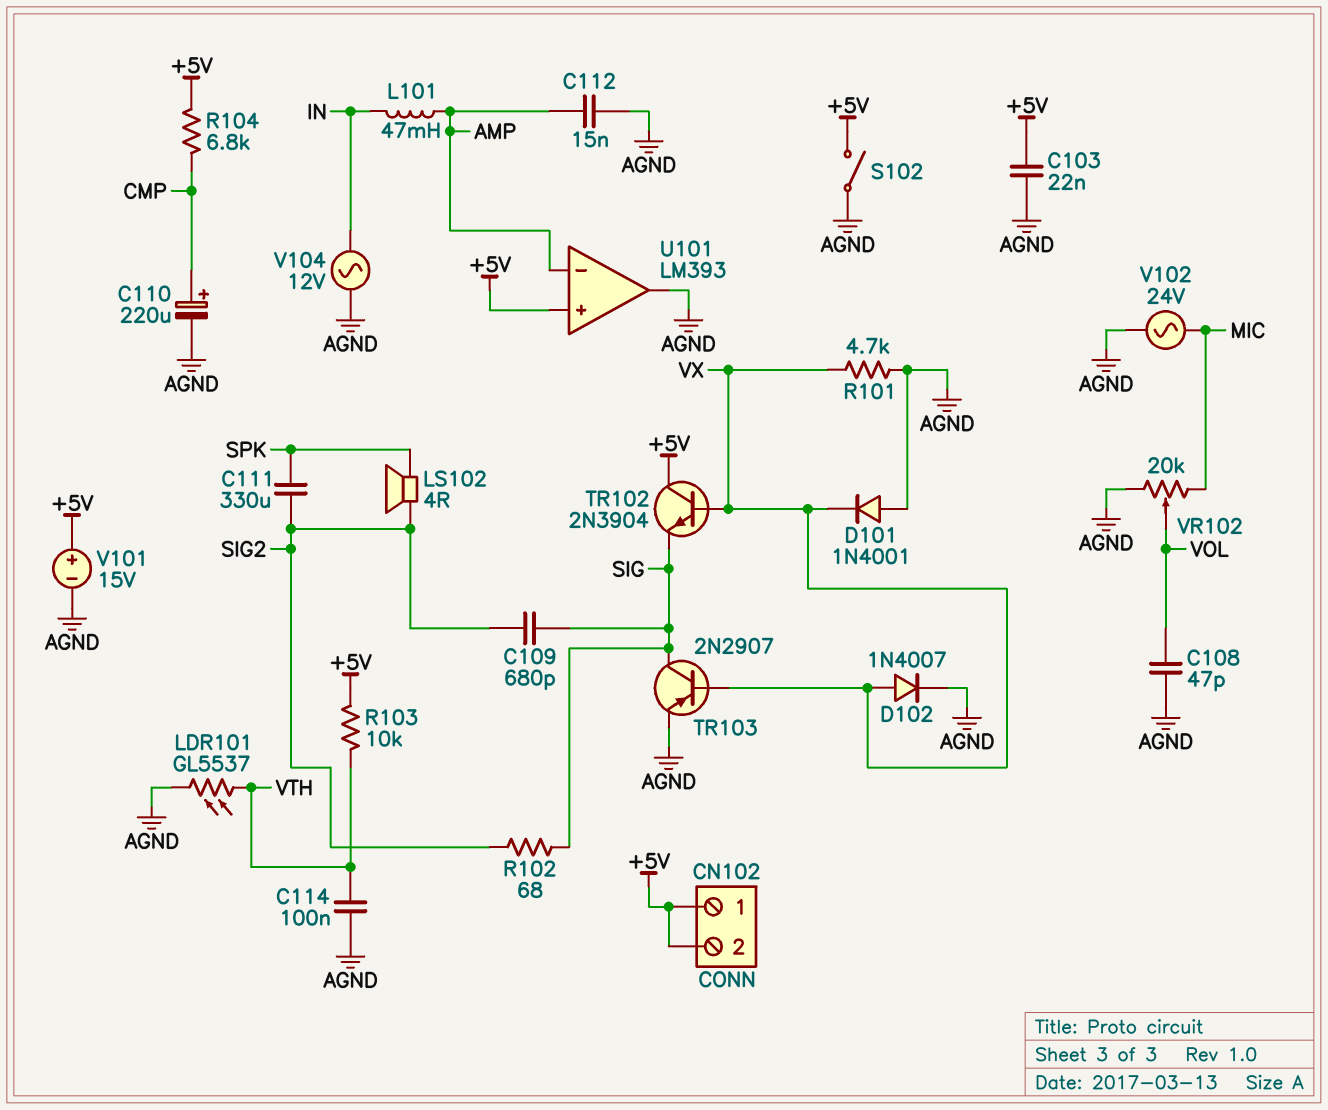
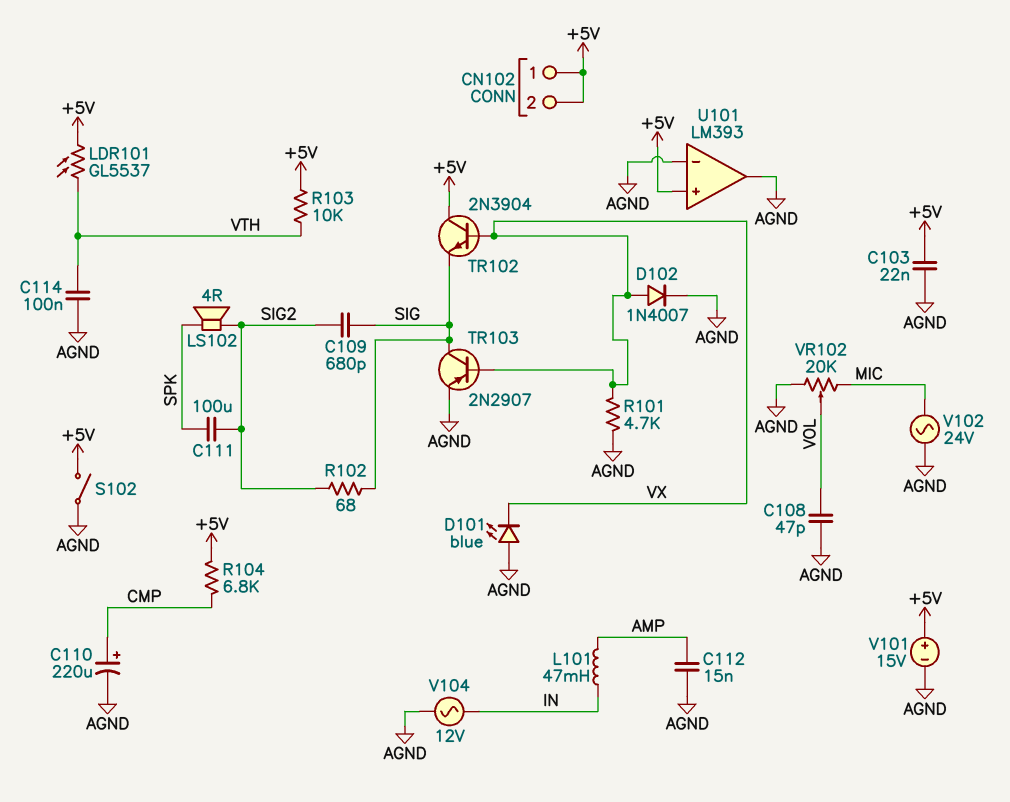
C111: 330uF (SIG2, SPK) -> 100uF (SIG2, SPK)
D101: diode 1N4001 (A AGND, K VX) -> LED blue (A AGND, K VX)
LDR101: GL5537 (AGND, VTH) -> GL5537 (+5V, VTH)
U101 pin in-: AMP -> AGND

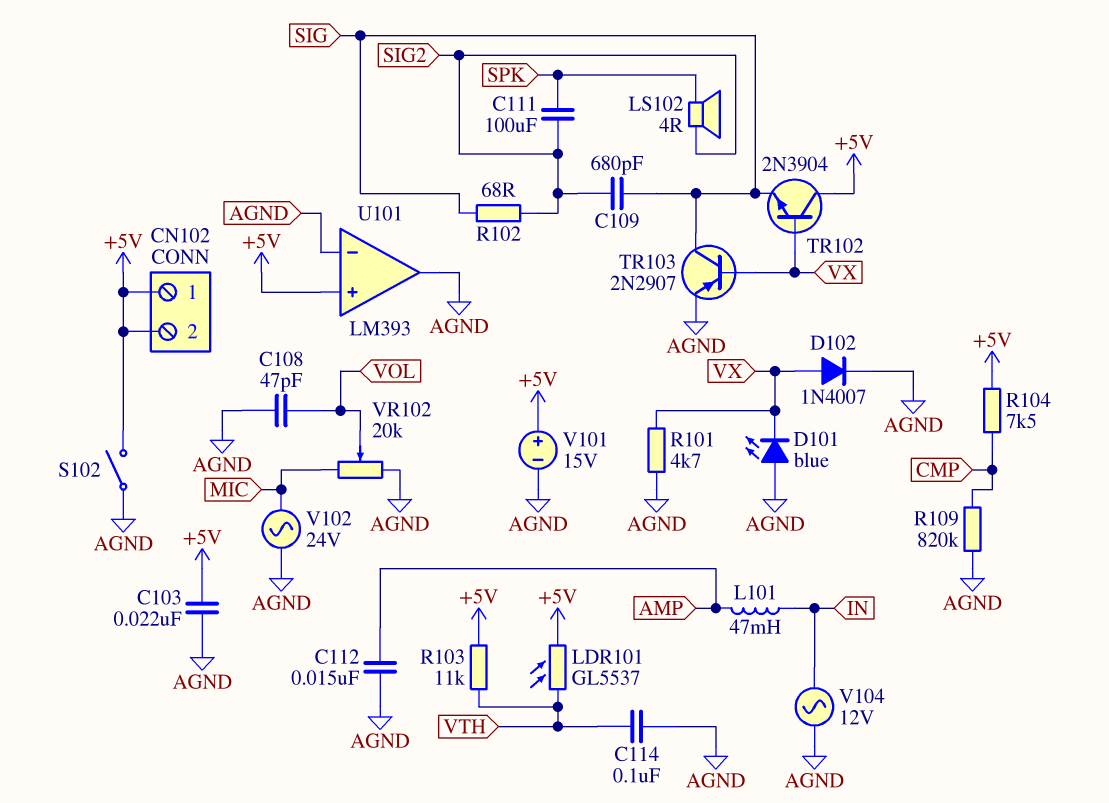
C110: 220uF (plus CMP, minus AGND) -> none
R103: 10k (+5V, VTH) -> 11k (+5V, VTH)
R104: 6.8k (+5V, CMP) -> 7.5k (+5V, CMP)
R109: none -> 820k (AGND, CMP)

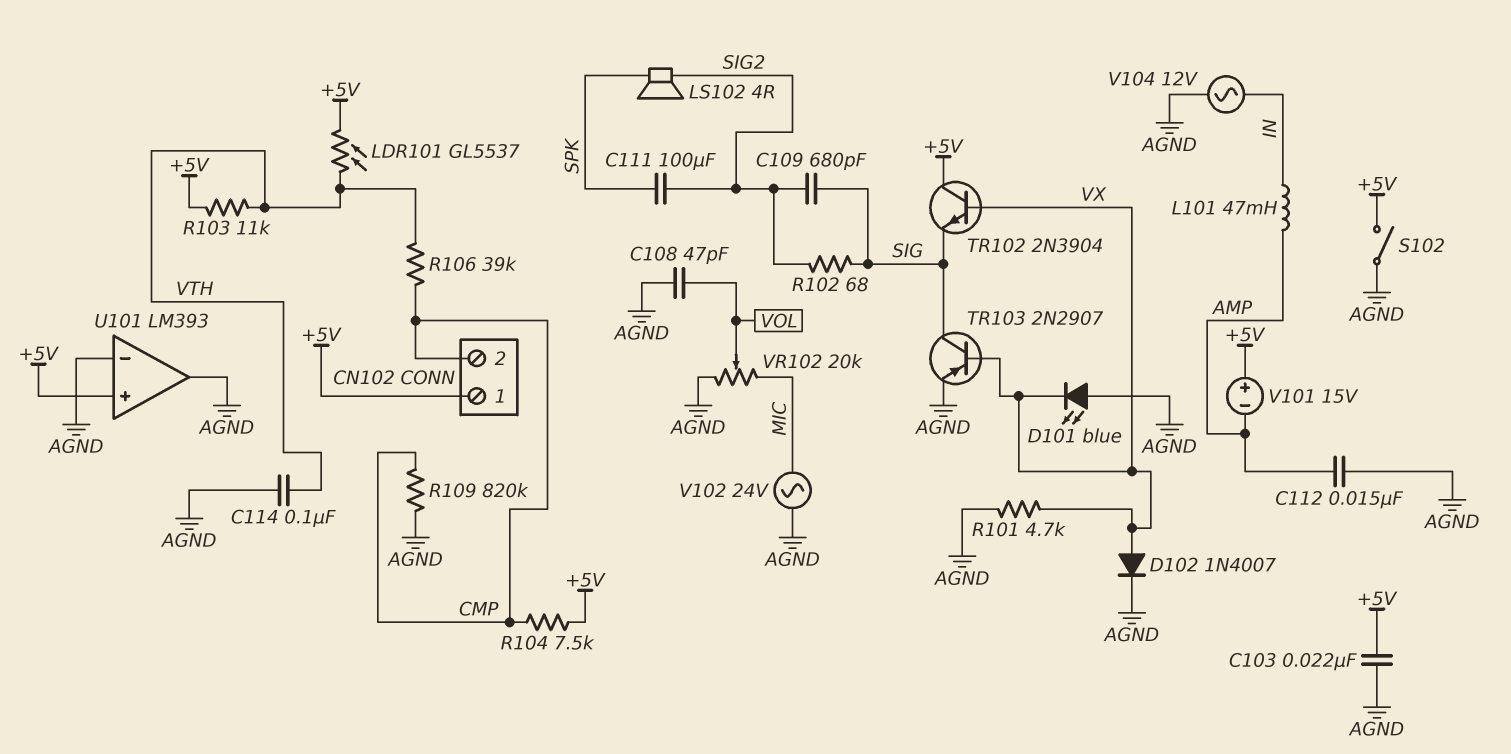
CN102 pin 2: +5V -> CMP
R106: none -> 39k (CMP, VTH)
V101: 15V (plus +5V, minus AGND) -> 15V (plus +5V, minus AMP)

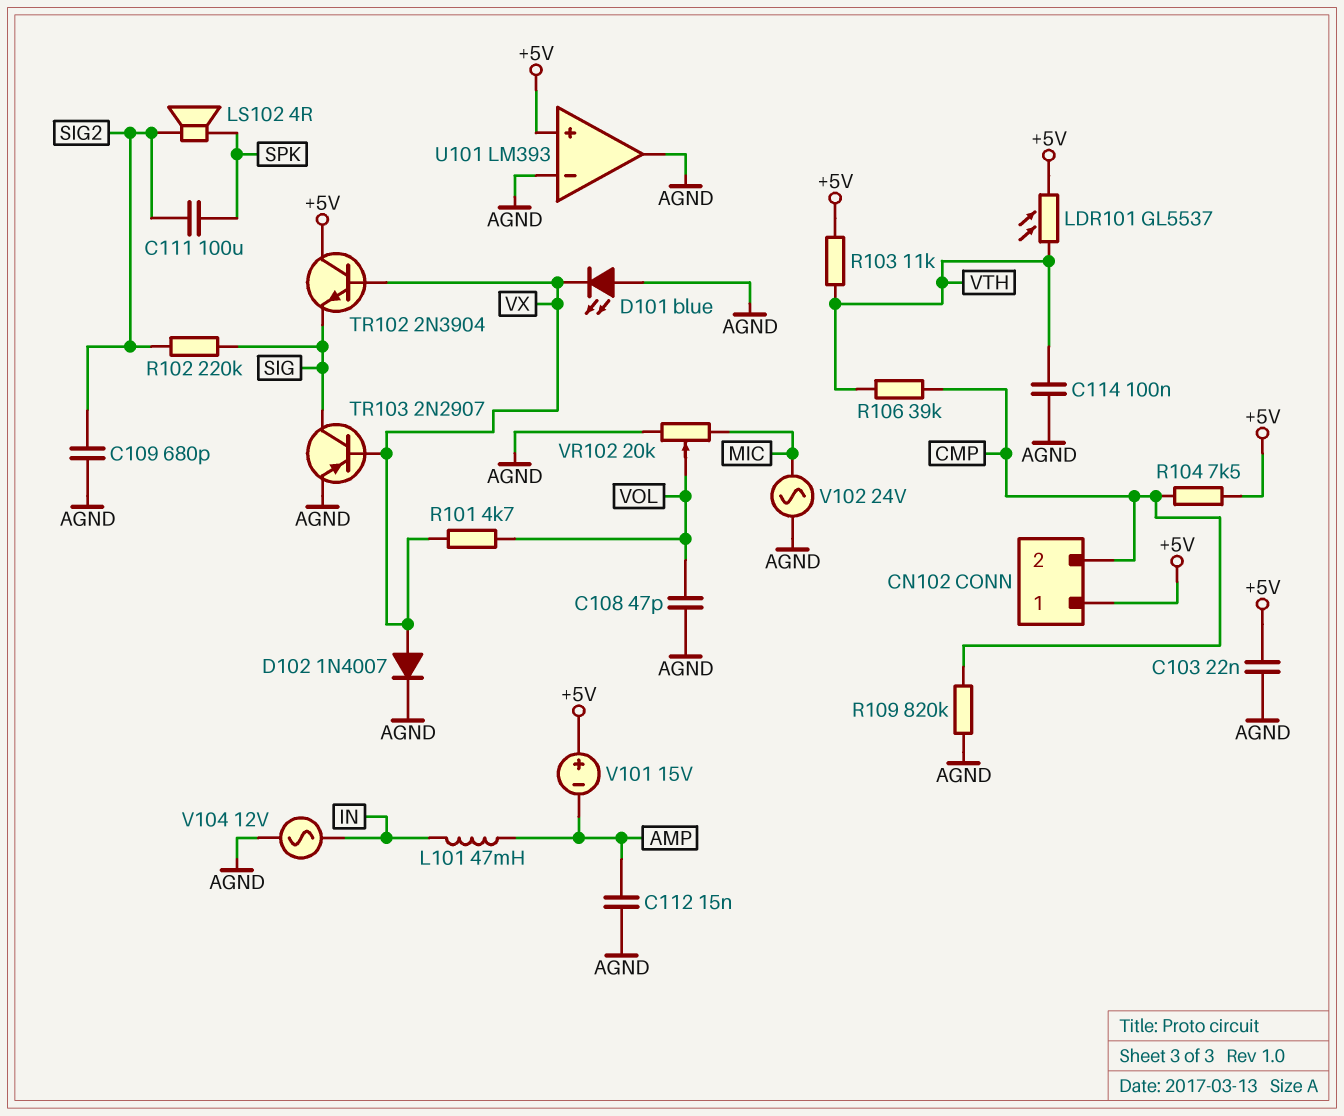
C109: 680pF (SIG, SIG2) -> 680pF (AGND, SIG2)
R101: 4.7k (AGND, VX) -> 4.7k (VOL, VX)
R102: 68 (SIG, SIG2) -> 220k (SIG, SIG2)
S102: switch (+5V, AGND) -> none

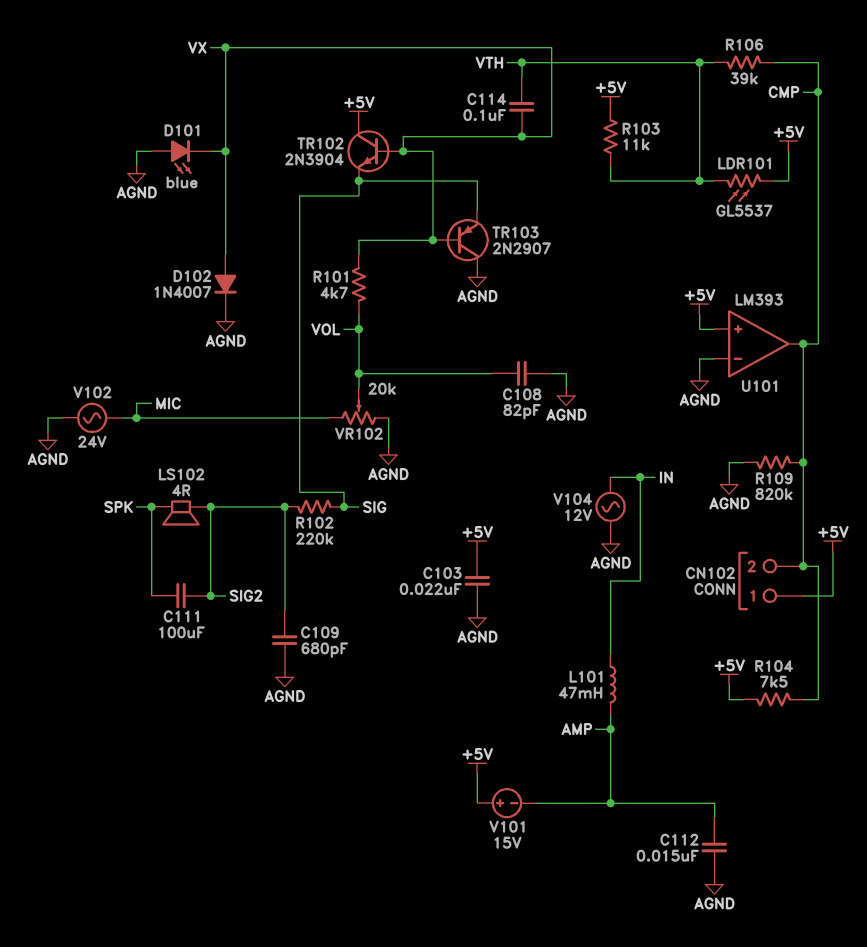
C108: 47pF (AGND, VOL) -> 82pF (AGND, VOL)
C114: 100nF (AGND, VTH) -> 100nF (VTH, VX)
TR103: PNP 2N2907 (B VX, C SIG, E AGND) -> PNP 2N2907 (B VX, C AGND, E SIG)
U101 pin out: AGND -> CMP

